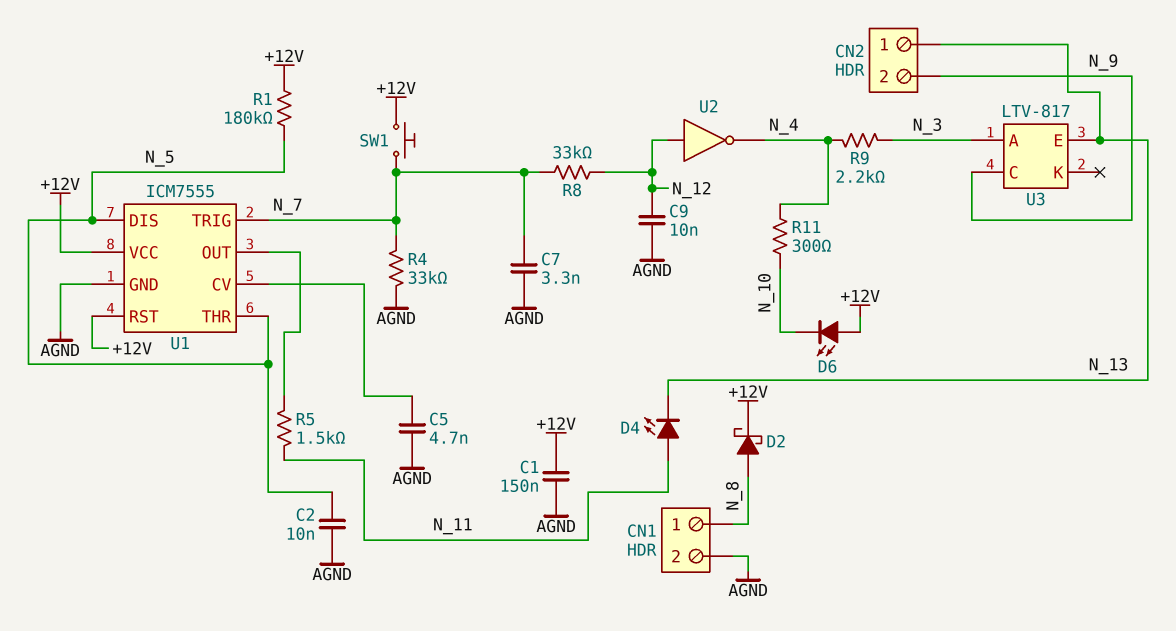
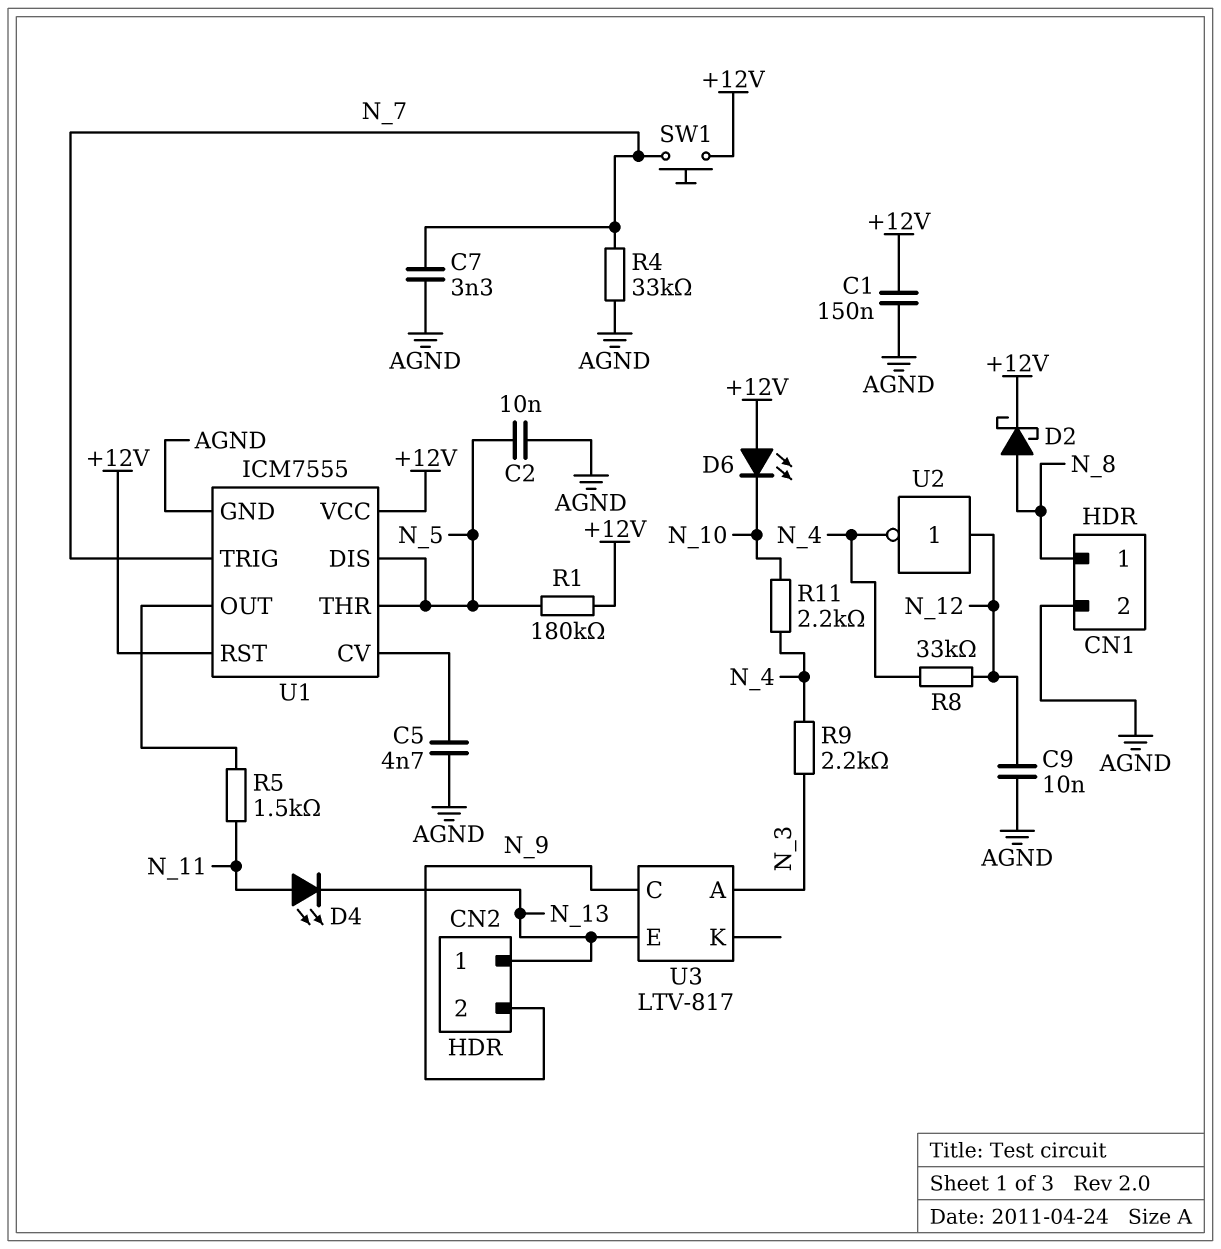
R8: 33k (N_7, N_12) -> 33k (N_4, N_12)
R11: 300 (N_4, N_10) -> 2.2k (N_4, N_10)

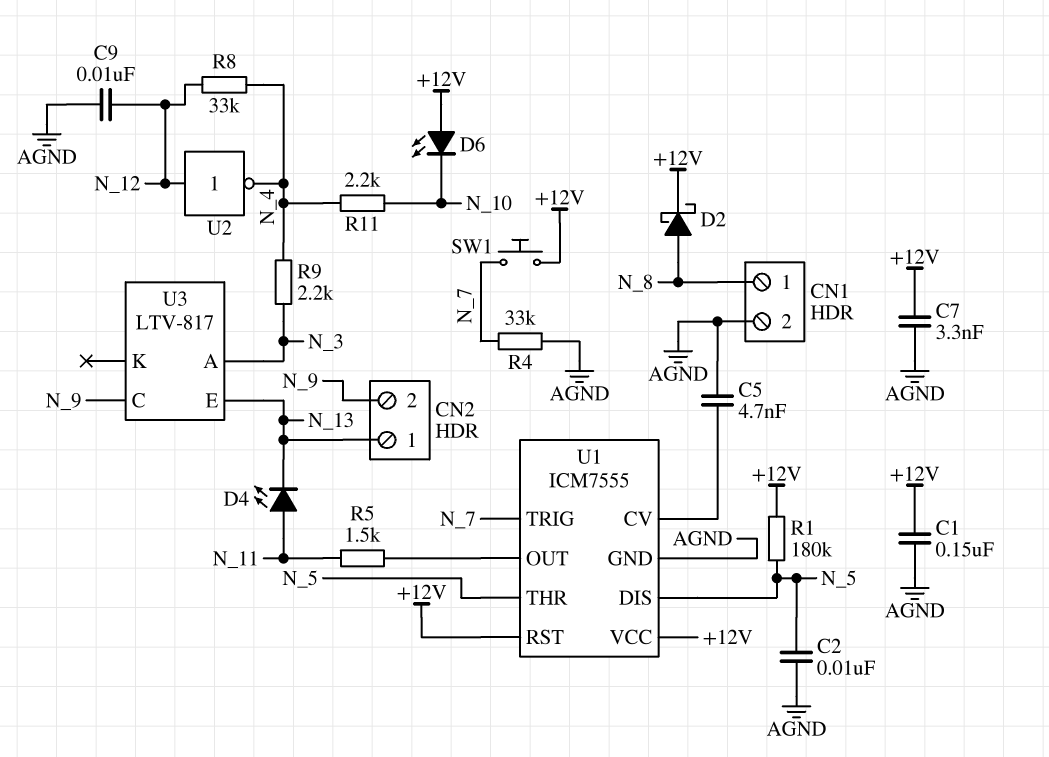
C7: 3.3nF (AGND, N_7) -> 3.3nF (+12V, AGND)

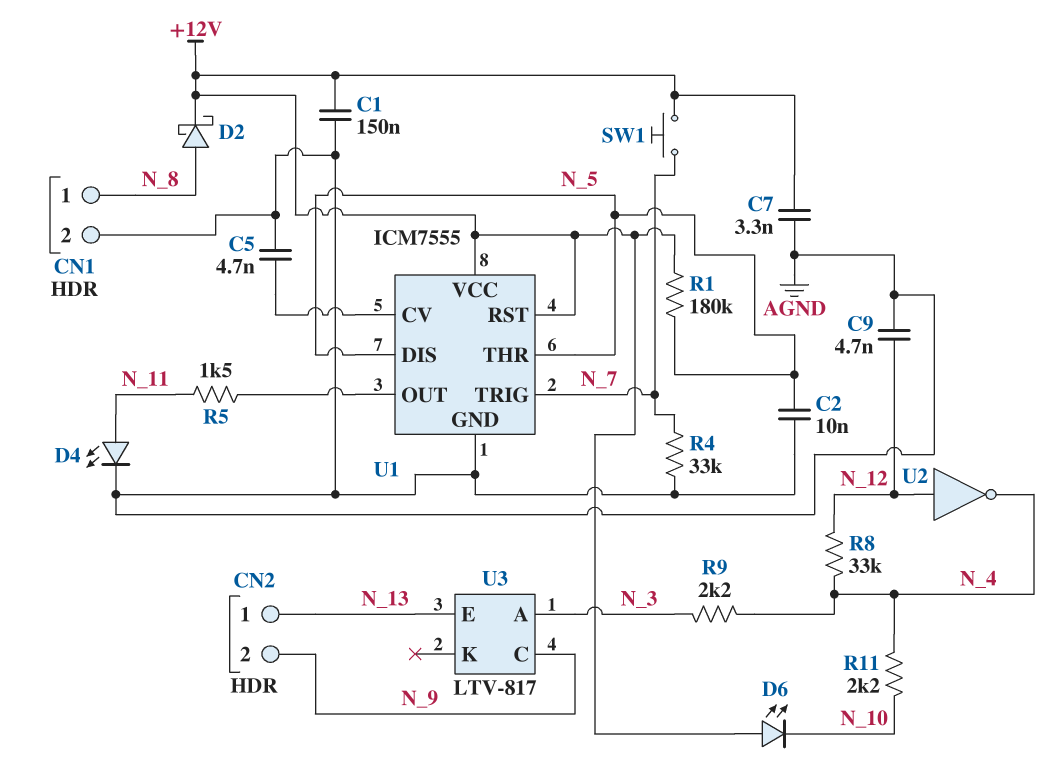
C9: 10nF (AGND, N_12) -> 4.7nF (AGND, N_12)
D4: LED (A N_11, K N_13) -> LED (A N_11, K AGND)

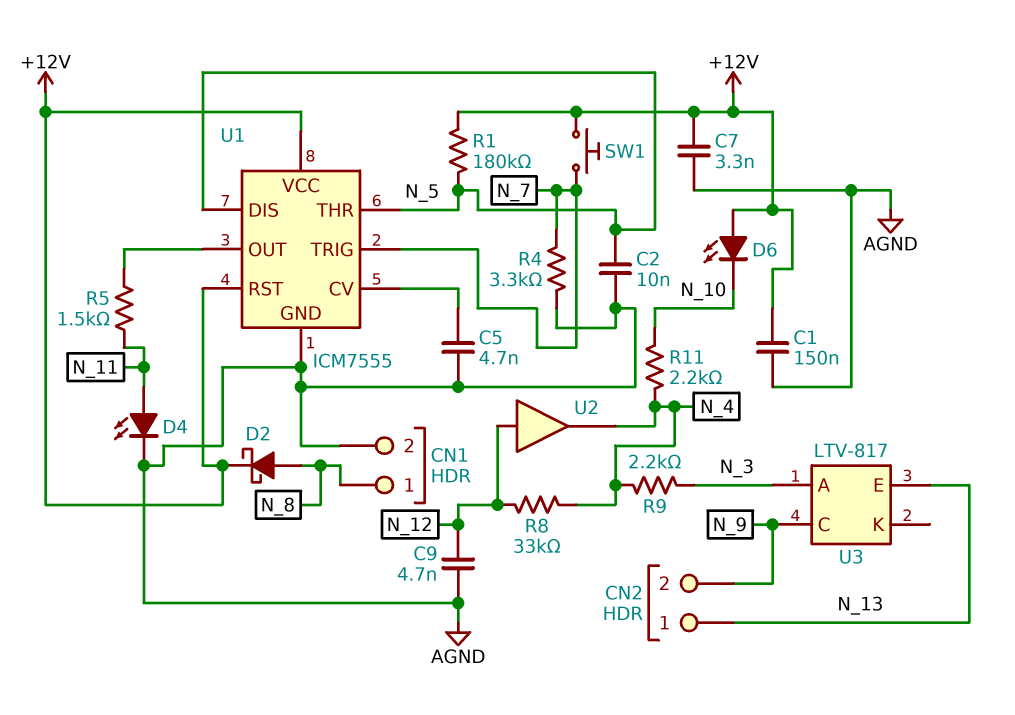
R4: 33k (AGND, N_7) -> 3.3k (AGND, N_7)
U2: NOT (in N_12, out N_4) -> buffer (in N_12, out N_4)

